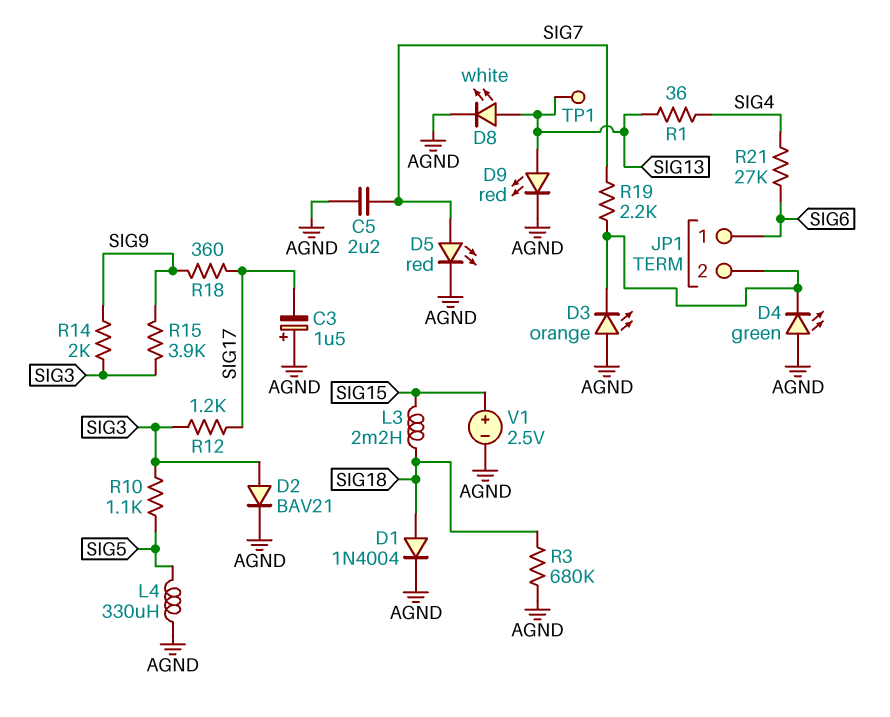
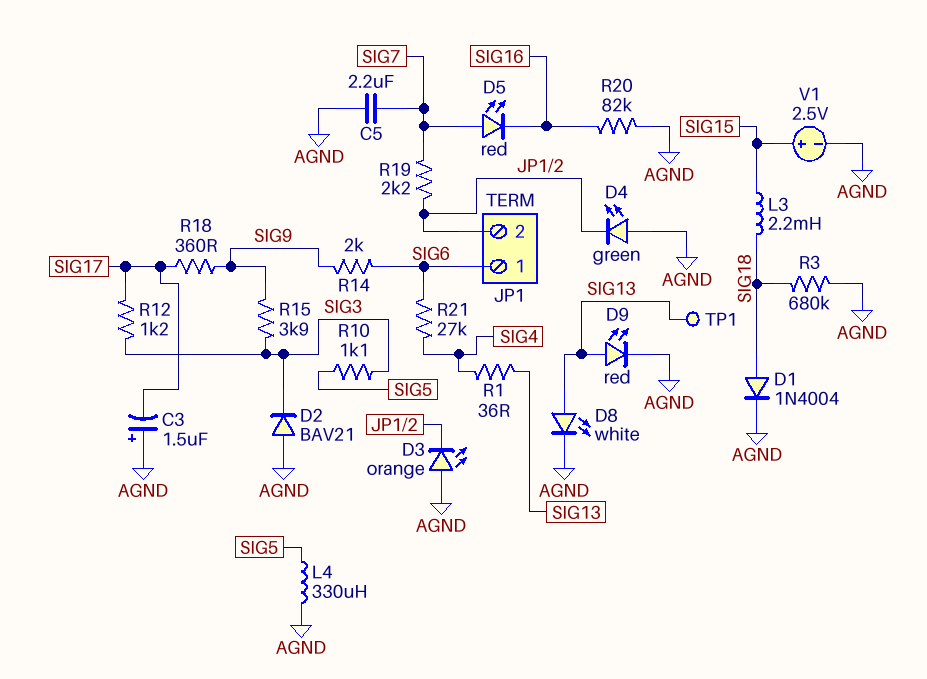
D2: diode BAV21 (A SIG3, K AGND) -> diode BAV21 (A AGND, K SIG3)
D5: LED red (A SIG7, K AGND) -> LED red (A SIG7, K SIG16)
R14: 2k (SIG3, SIG9) -> 2k (SIG6, SIG9)
R20: none -> 82k (AGND, SIG16)

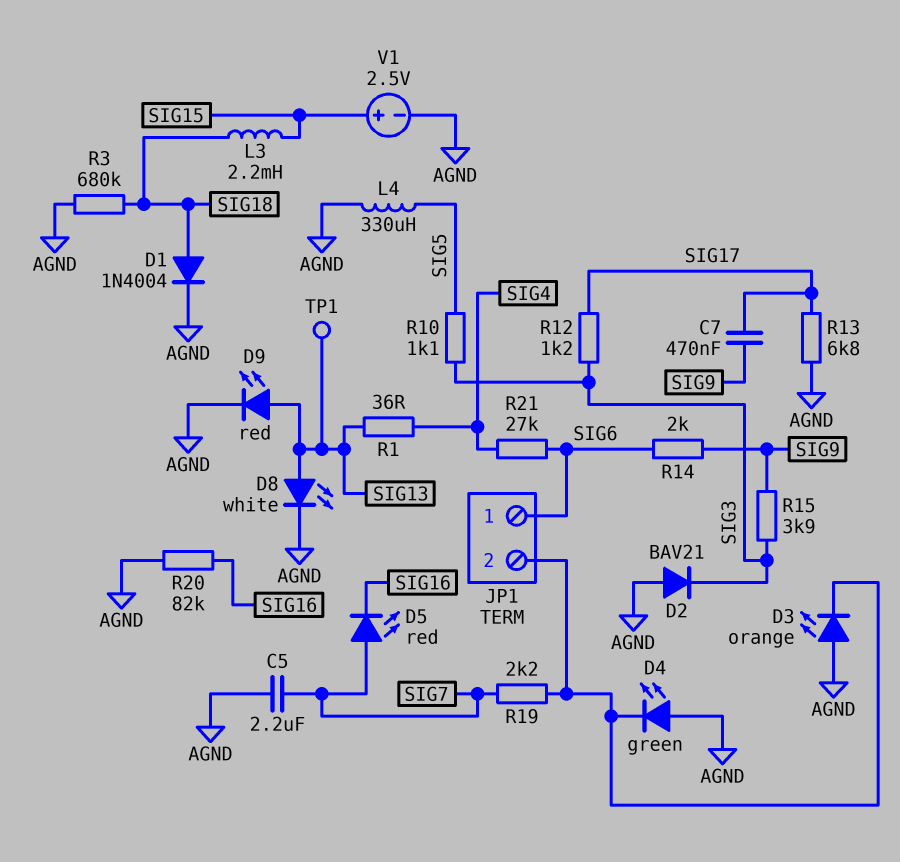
C3: 1.5uF (plus AGND, minus SIG17) -> none
C7: none -> 470nF (SIG9, SIG17)
R13: none -> 6.8k (AGND, SIG17)
R18: 360 (SIG9, SIG17) -> none

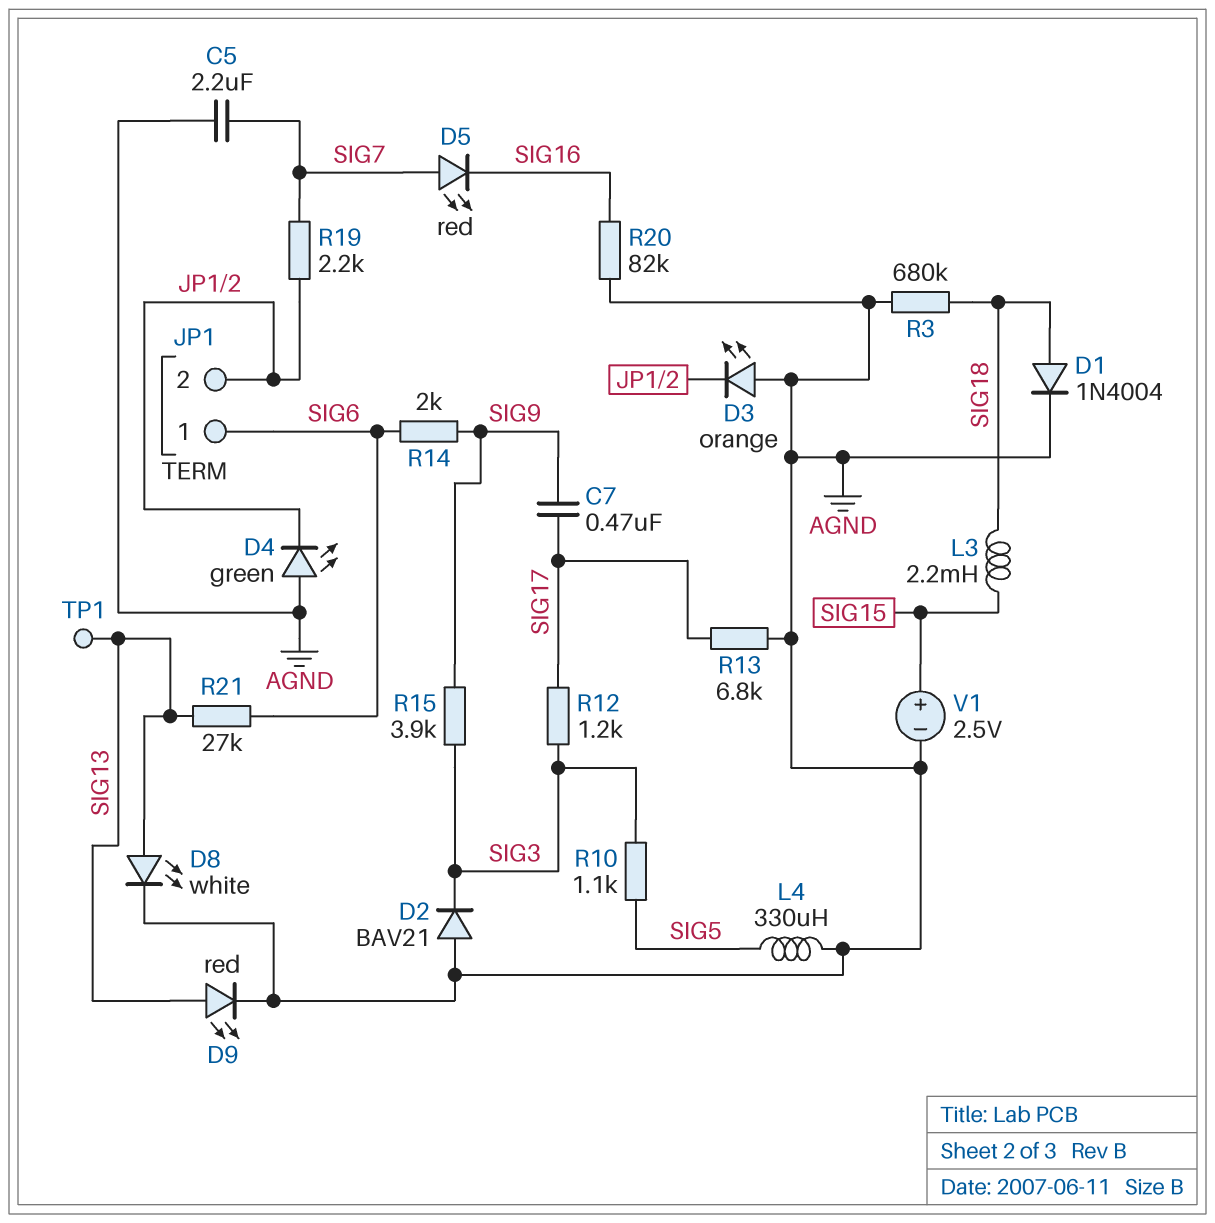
R1: 36 (SIG4, SIG13) -> none
R21: 27k (SIG4, SIG6) -> 27k (SIG6, SIG13)

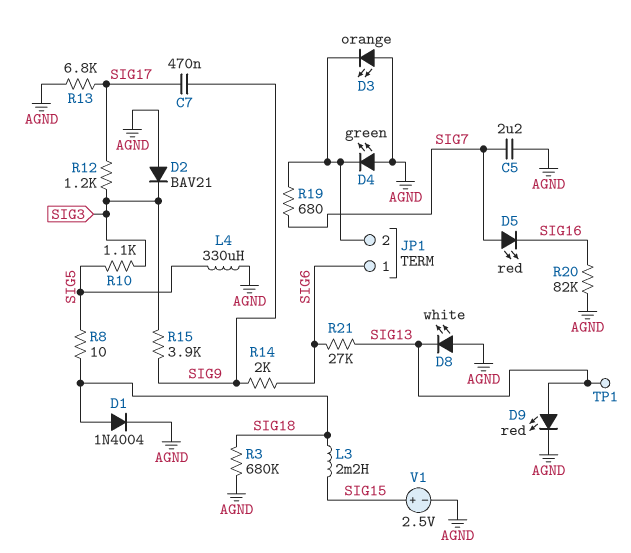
D8: LED white (A SIG13, K AGND) -> LED white (A AGND, K SIG13)
R8: none -> 10 (SIG5, SIG18)
R19: 2.2k (JP1/2, SIG7) -> 680 (JP1/2, SIG7)

